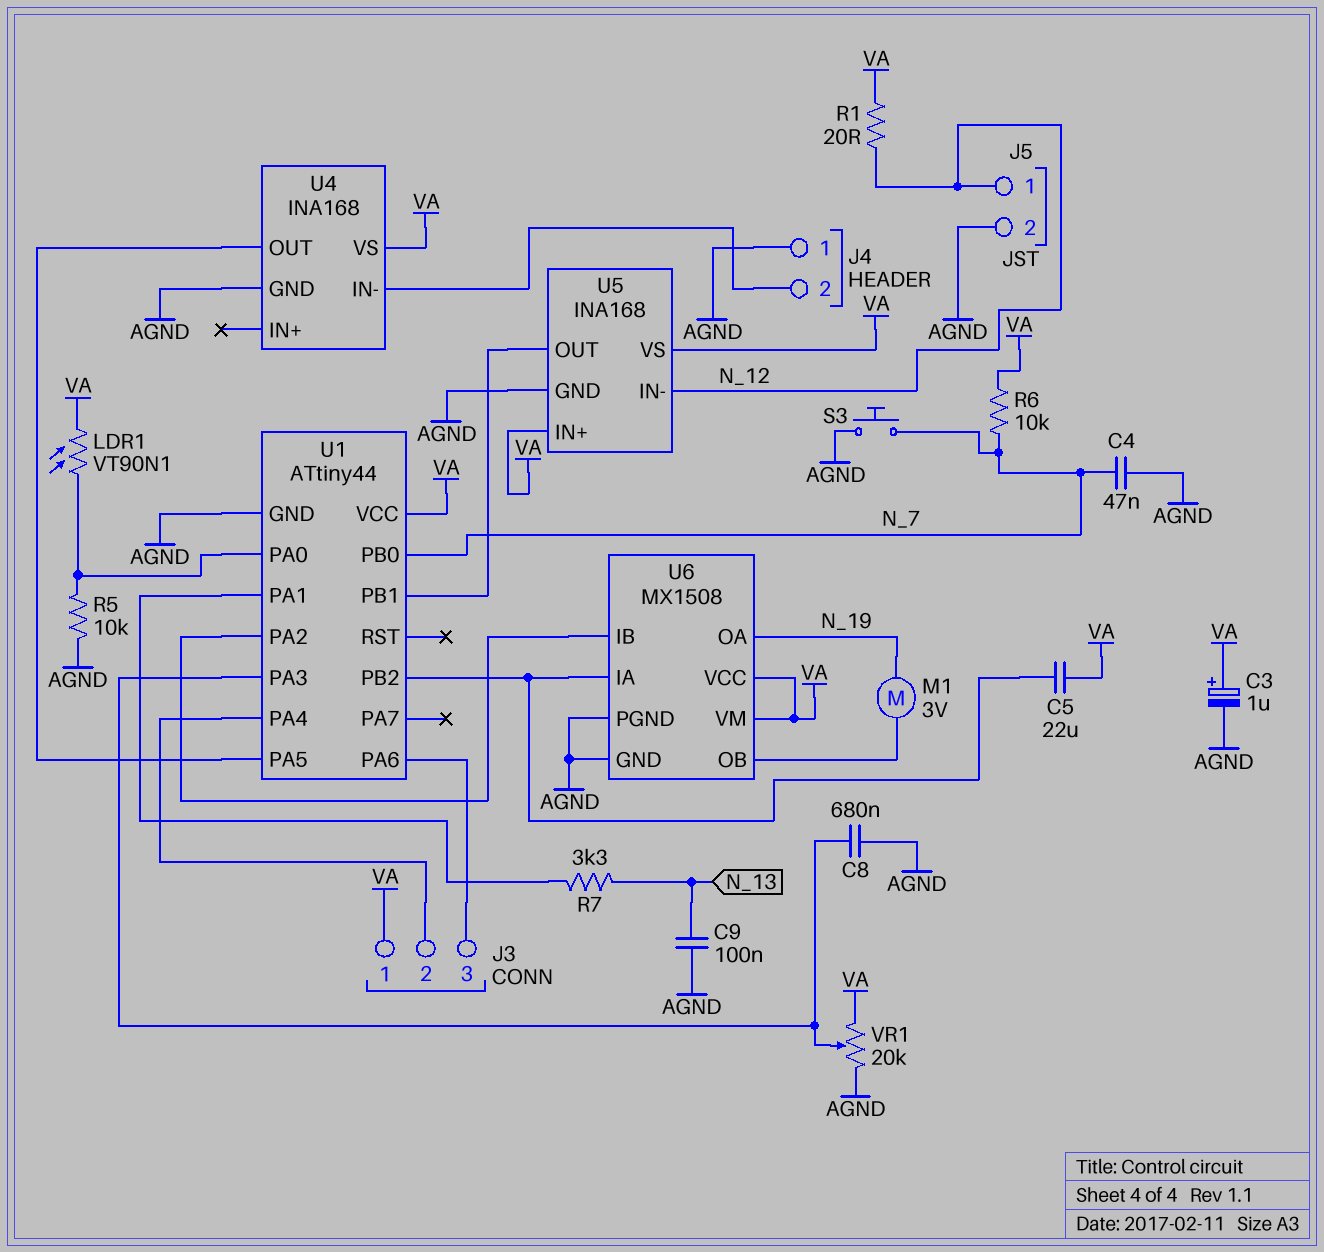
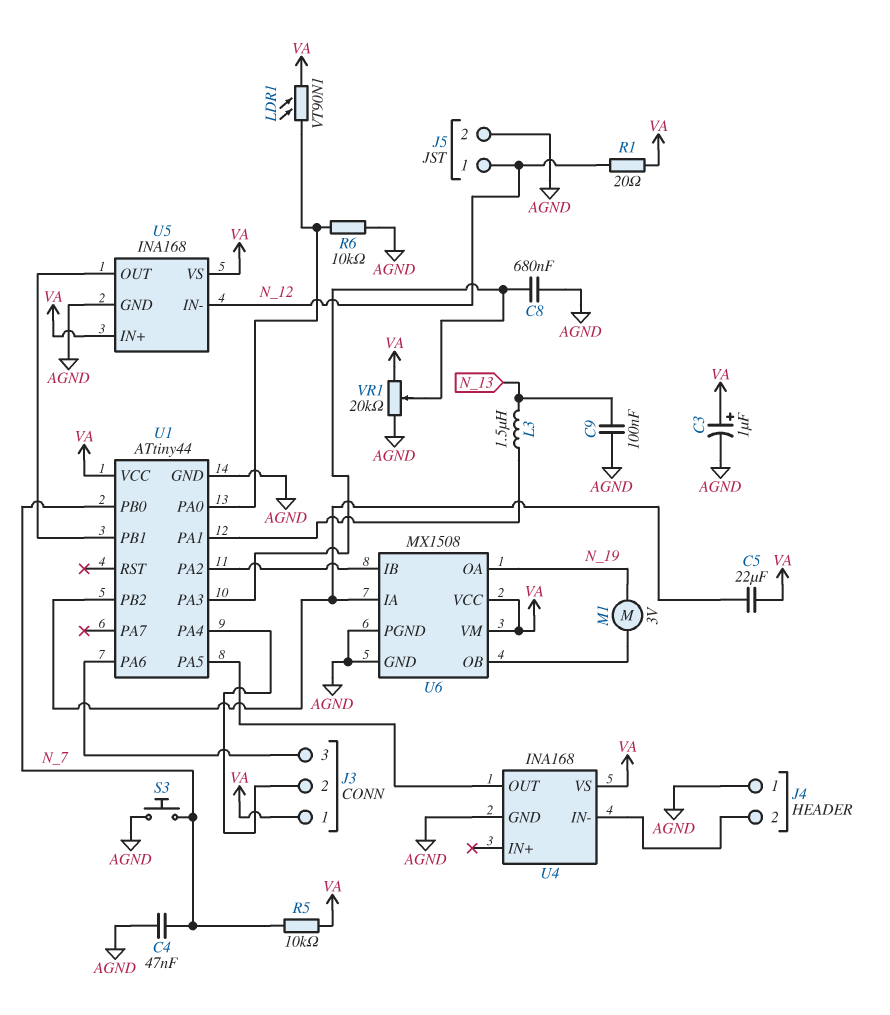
L3: none -> 1.5uH (N_13, U1/PA1)
R5: 10k (AGND, U1/PA0) -> 10k (N_7, VA)
R6: 10k (N_7, VA) -> 10k (AGND, U1/PA0)
R7: 3.3k (N_13, U1/PA1) -> none

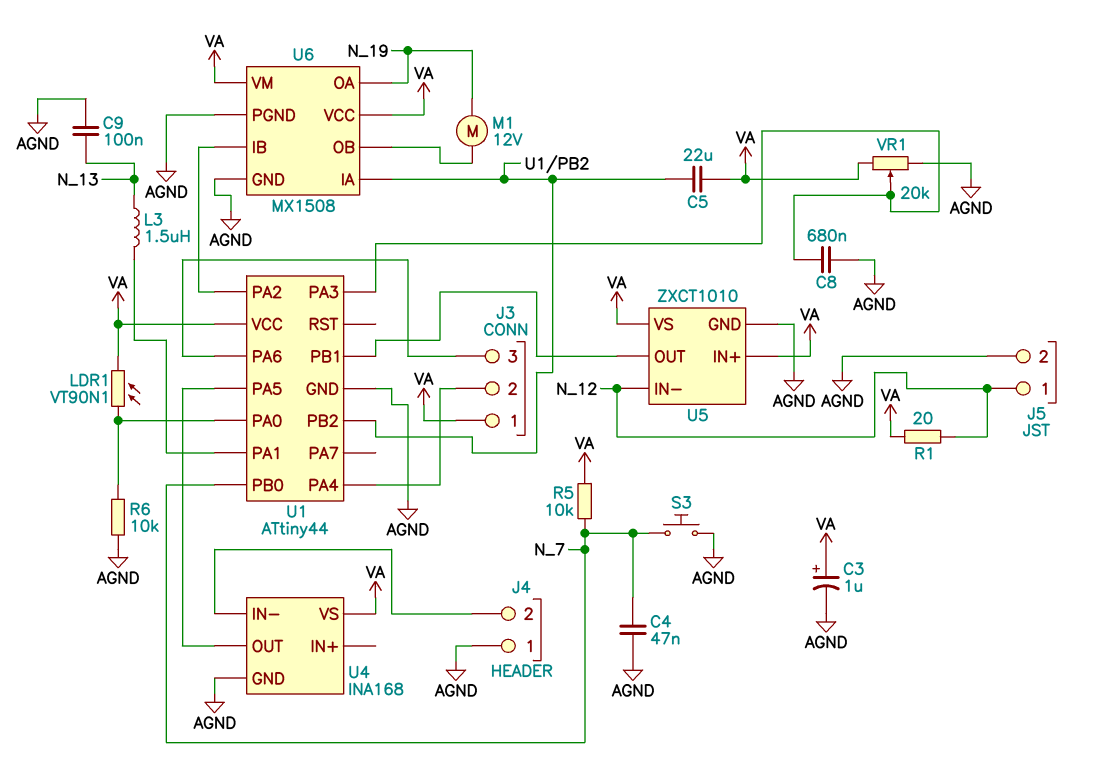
M1: motor 3V (N_19, U6/OB) -> motor 12V (N_19, U6/OB)
U5: INA168 -> ZXCT1010

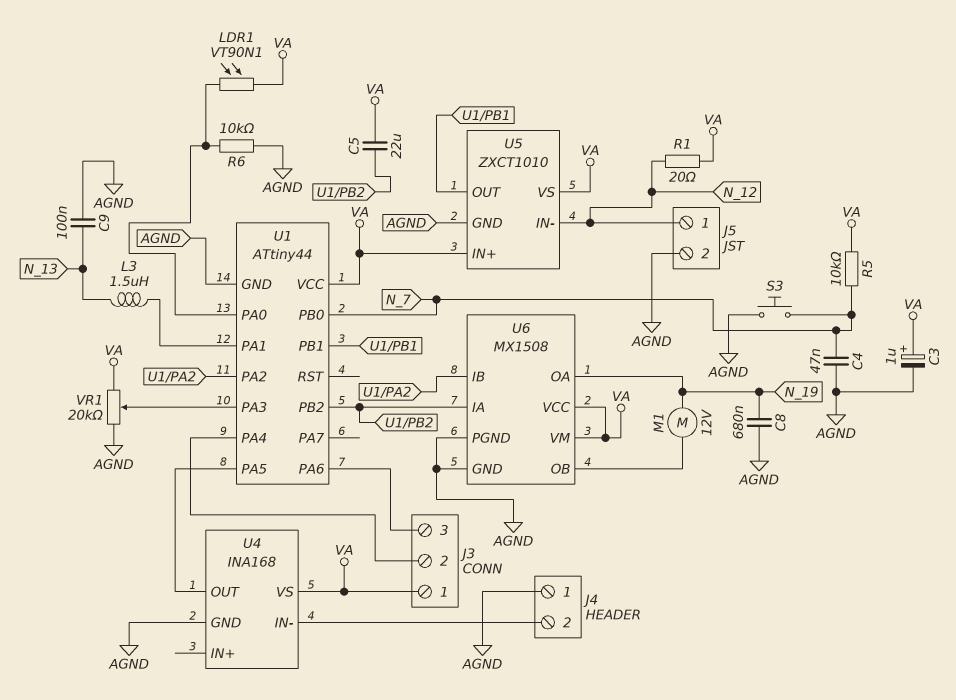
C8: 680nF (AGND, U1/PA3) -> 680nF (AGND, N_19)

